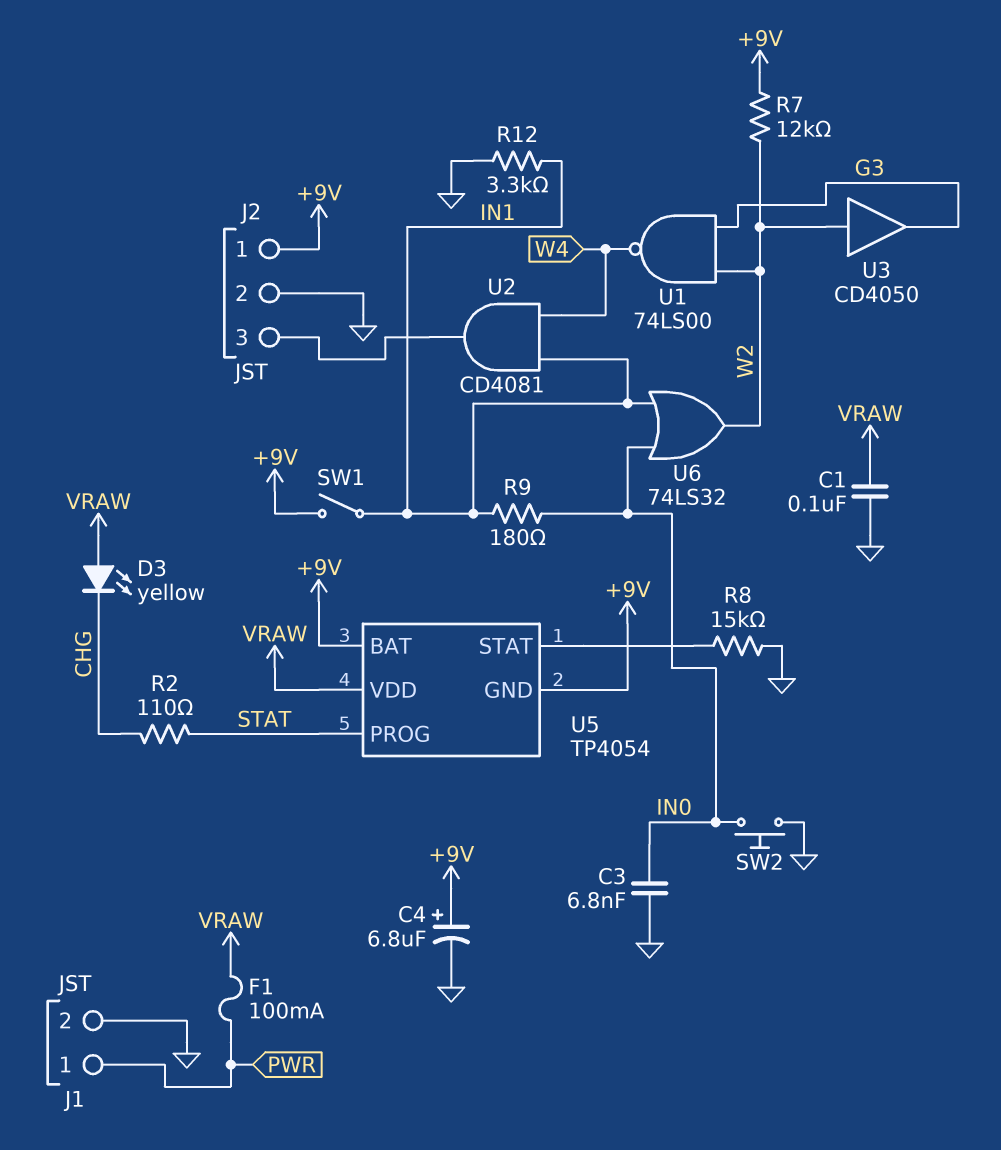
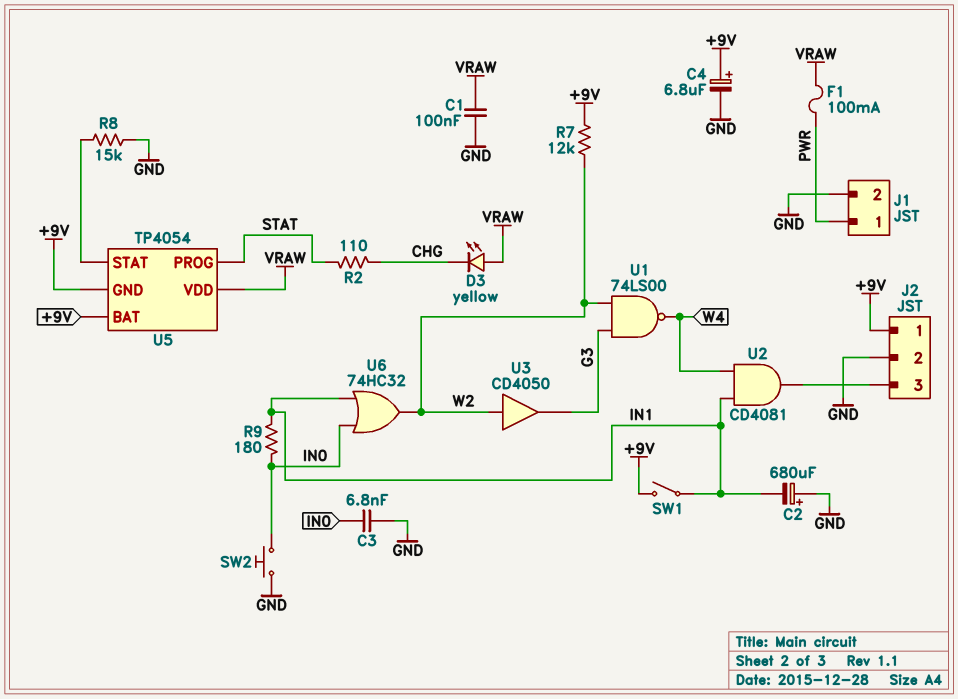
C2: none -> 680uF (plus GND, minus IN1)
R12: 3.3k (GND, IN1) -> none
U6: OR 74LS32 (in IN0, in IN1, out W2) -> OR 74HC32 (in IN0, in IN1, out W2)

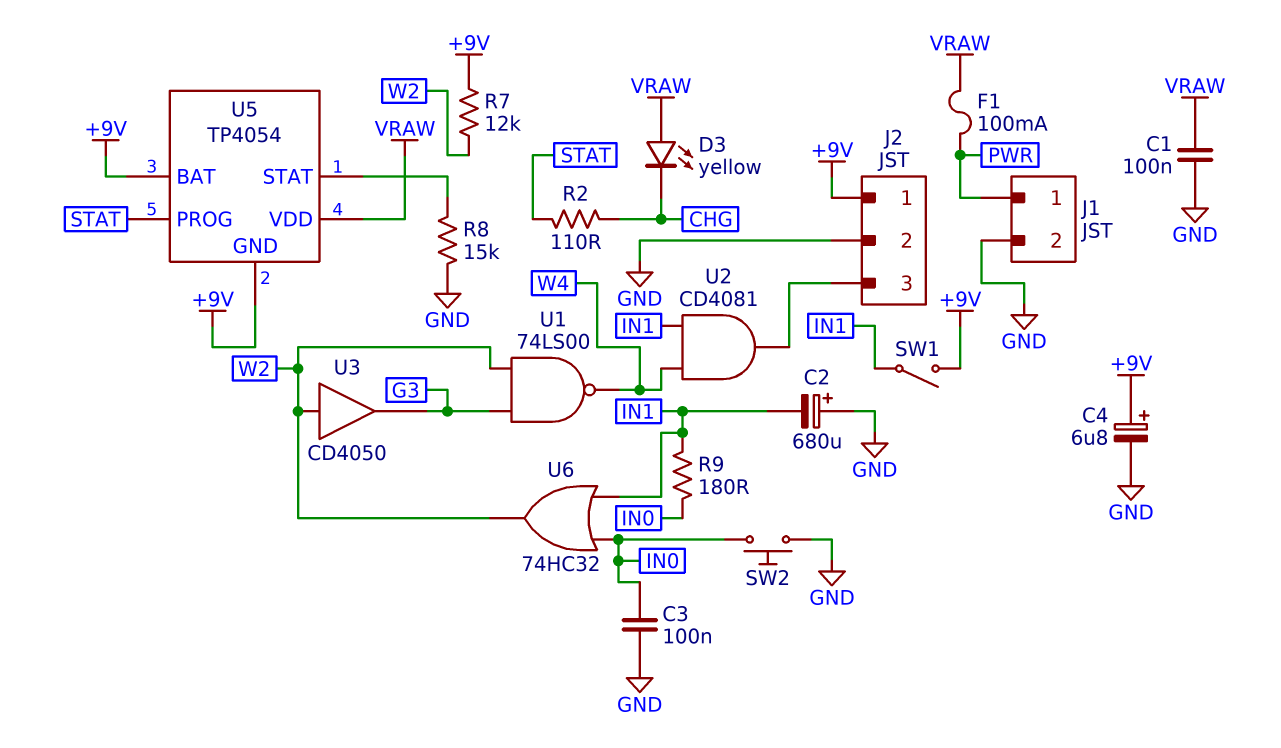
C3: 6.8nF (GND, IN0) -> 100nF (GND, IN0)

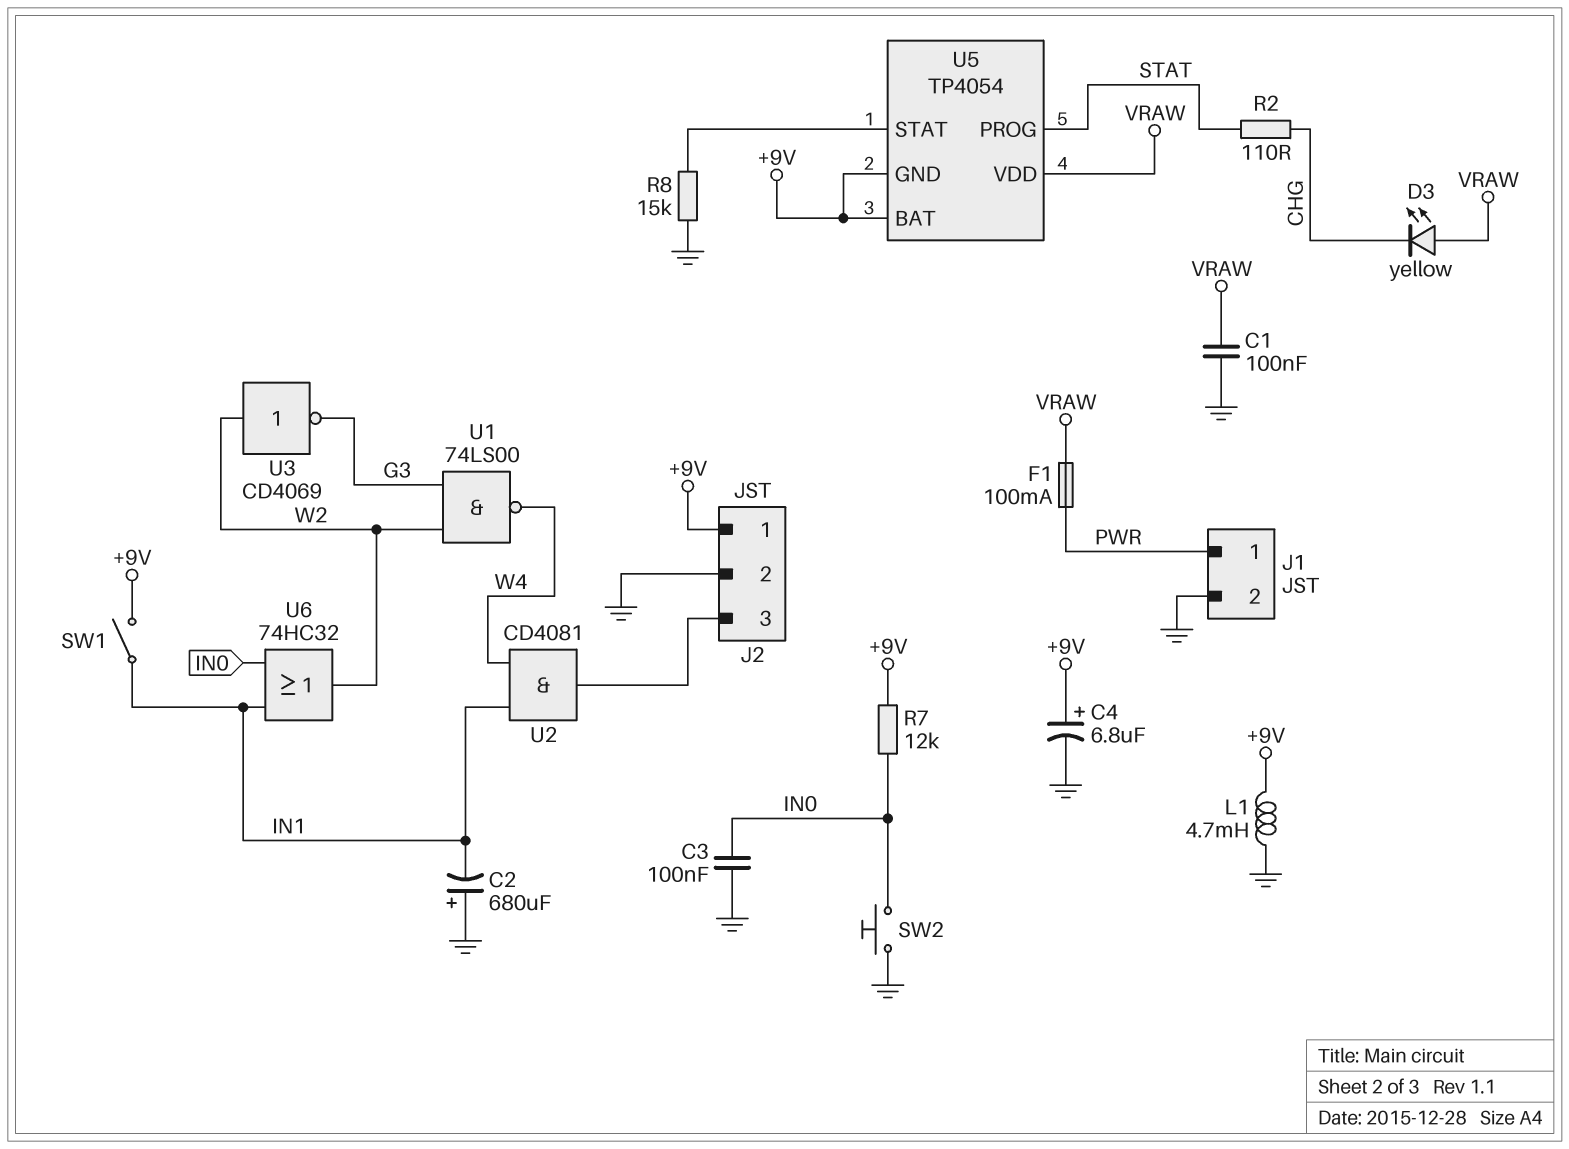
L1: none -> 4.7mH (+9V, GND)
R7: 12k (+9V, W2) -> 12k (+9V, IN0)
R9: 180 (IN0, IN1) -> none
U3: buffer CD4050 (in W2, out G3) -> NOT CD4069 (in W2, out G3)

